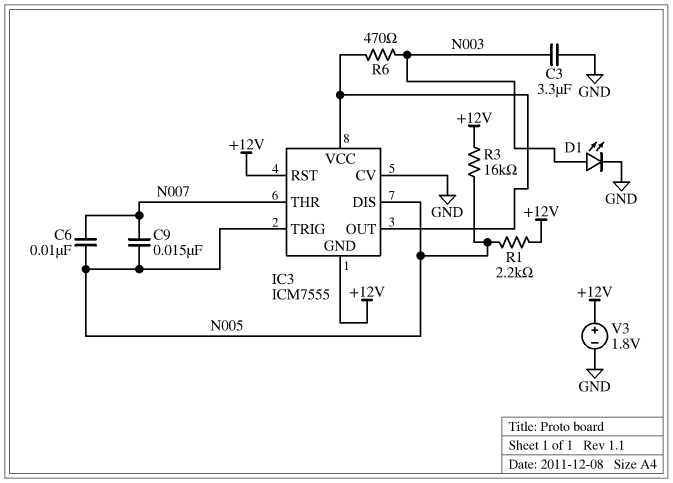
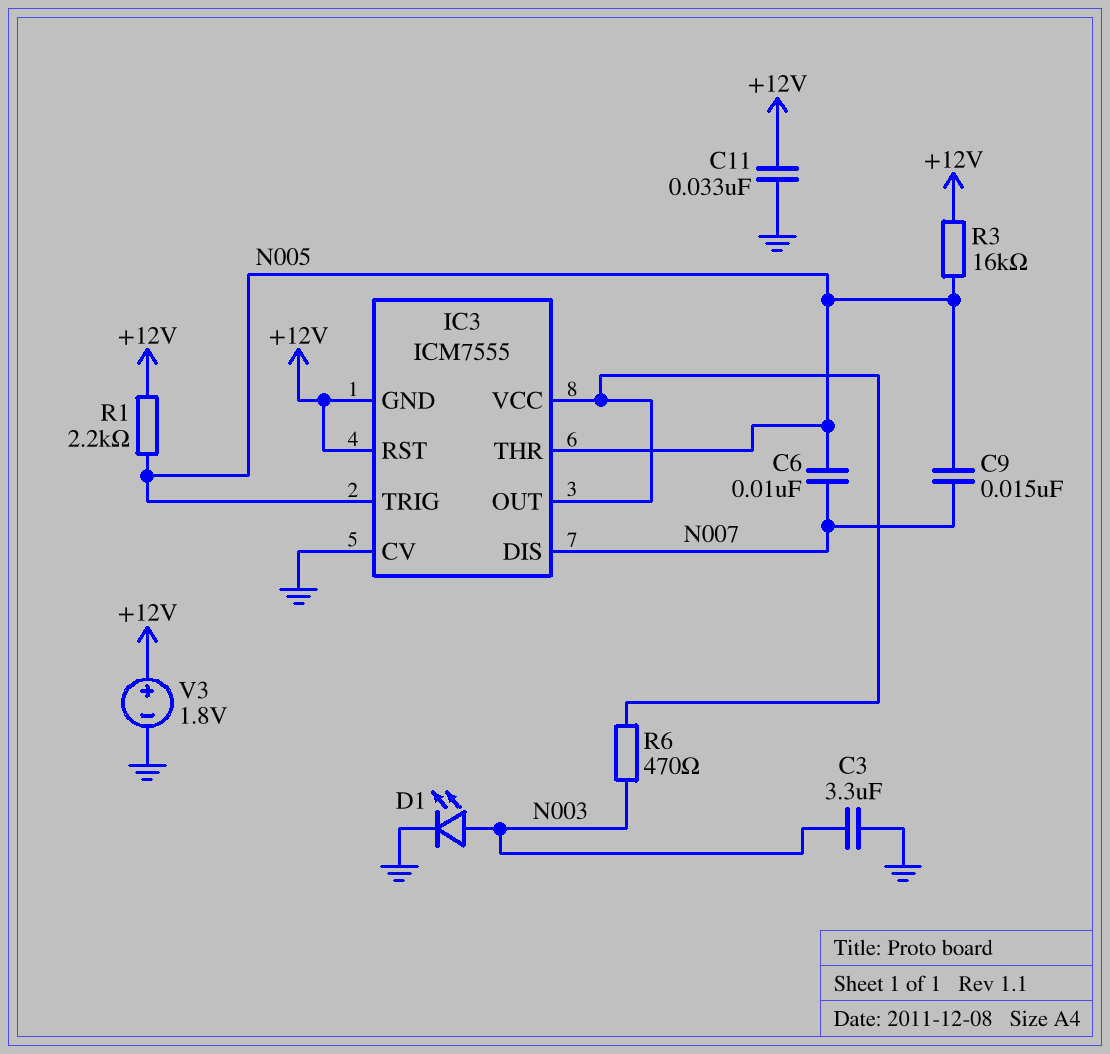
C11: none -> 33nF (+12V, GND)
IC3 pin DIS: N005 -> N007
IC3 pin THR: N007 -> N005

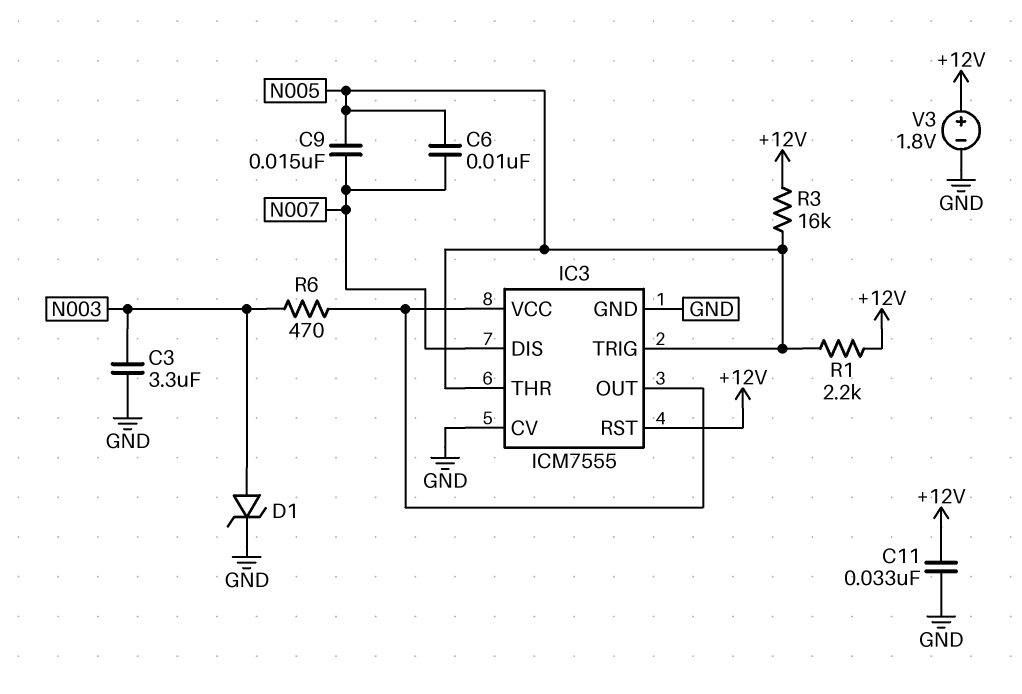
D1: LED (A N003, K GND) -> zener (A N003, K GND)
IC3 pin GND: +12V -> GND

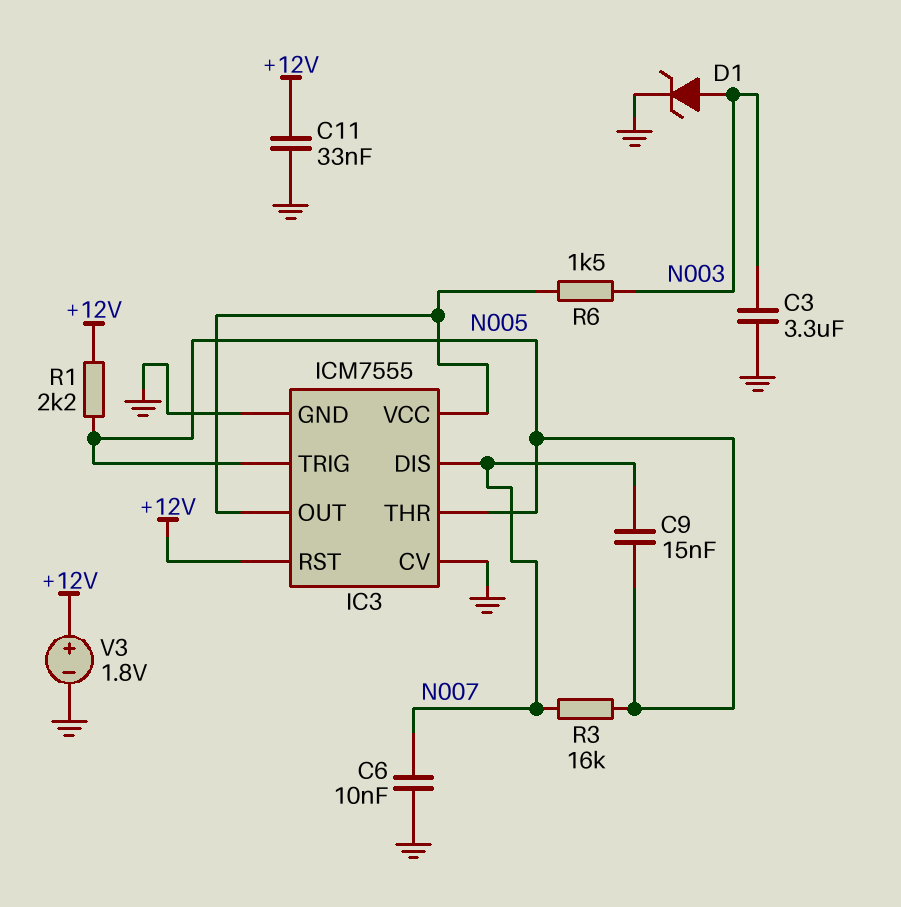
C6: 10nF (N005, N007) -> 10nF (GND, N007)
R3: 16k (+12V, N005) -> 16k (N005, N007)
R6: 470 (IC3/OUT, N003) -> 1.5k (IC3/OUT, N003)

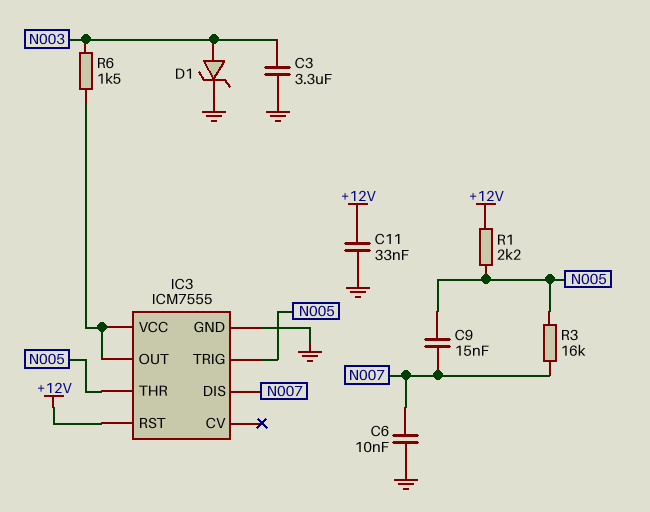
IC3 pin CV: GND -> none
V3: 1.8V (plus +12V, minus GND) -> none

